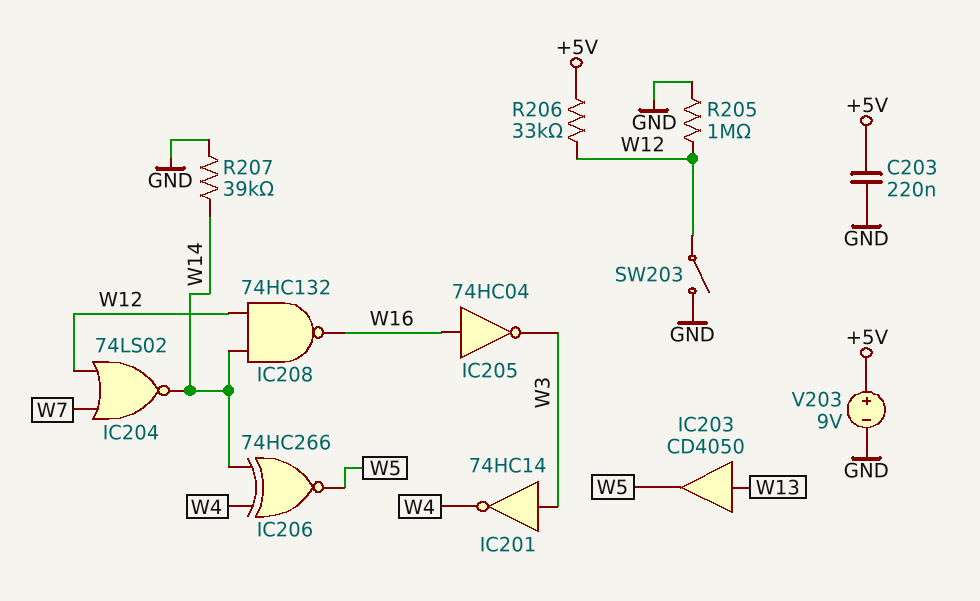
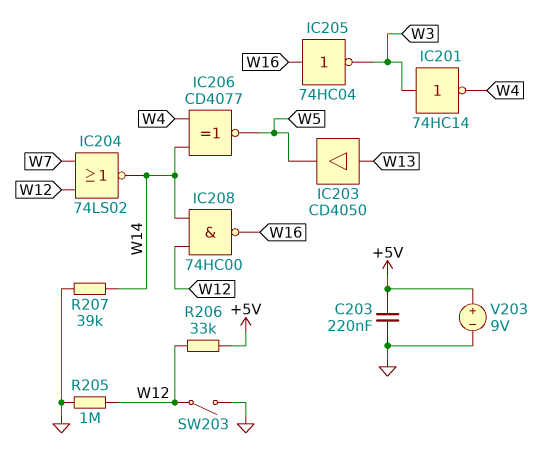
IC206: XNOR 74HC266 (in W4, in W14, out W5) -> XNOR CD4077 (in W4, in W14, out W5)
IC208: NAND 74HC132 (in W12, in W14, out W16) -> NAND 74HC00 (in W12, in W14, out W16)

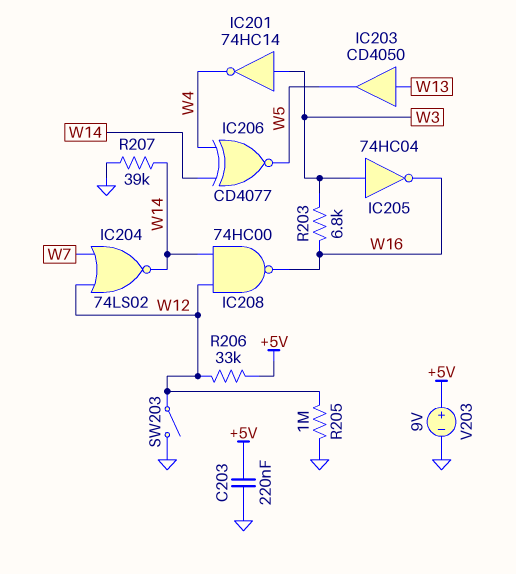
IC205: NOT 74HC04 (in W16, out W3) -> NOT 74HC04 (in W3, out W16)
R203: none -> 6.8k (W3, W16)

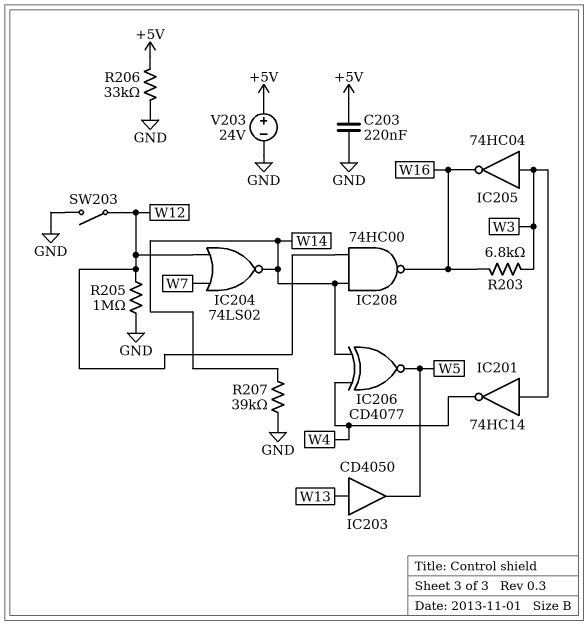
R206: 33k (+5V, W12) -> 33k (+5V, GND)
V203: 9V (plus +5V, minus GND) -> 24V (plus +5V, minus GND)

